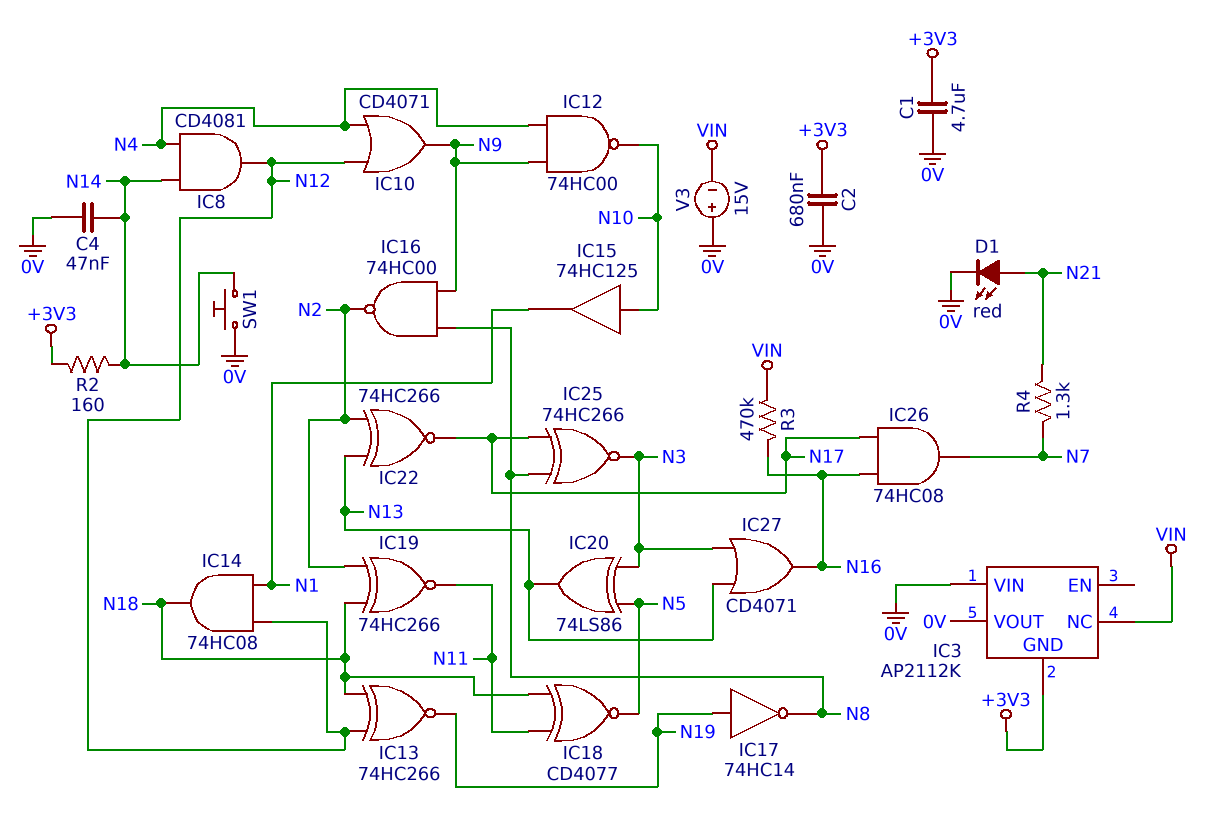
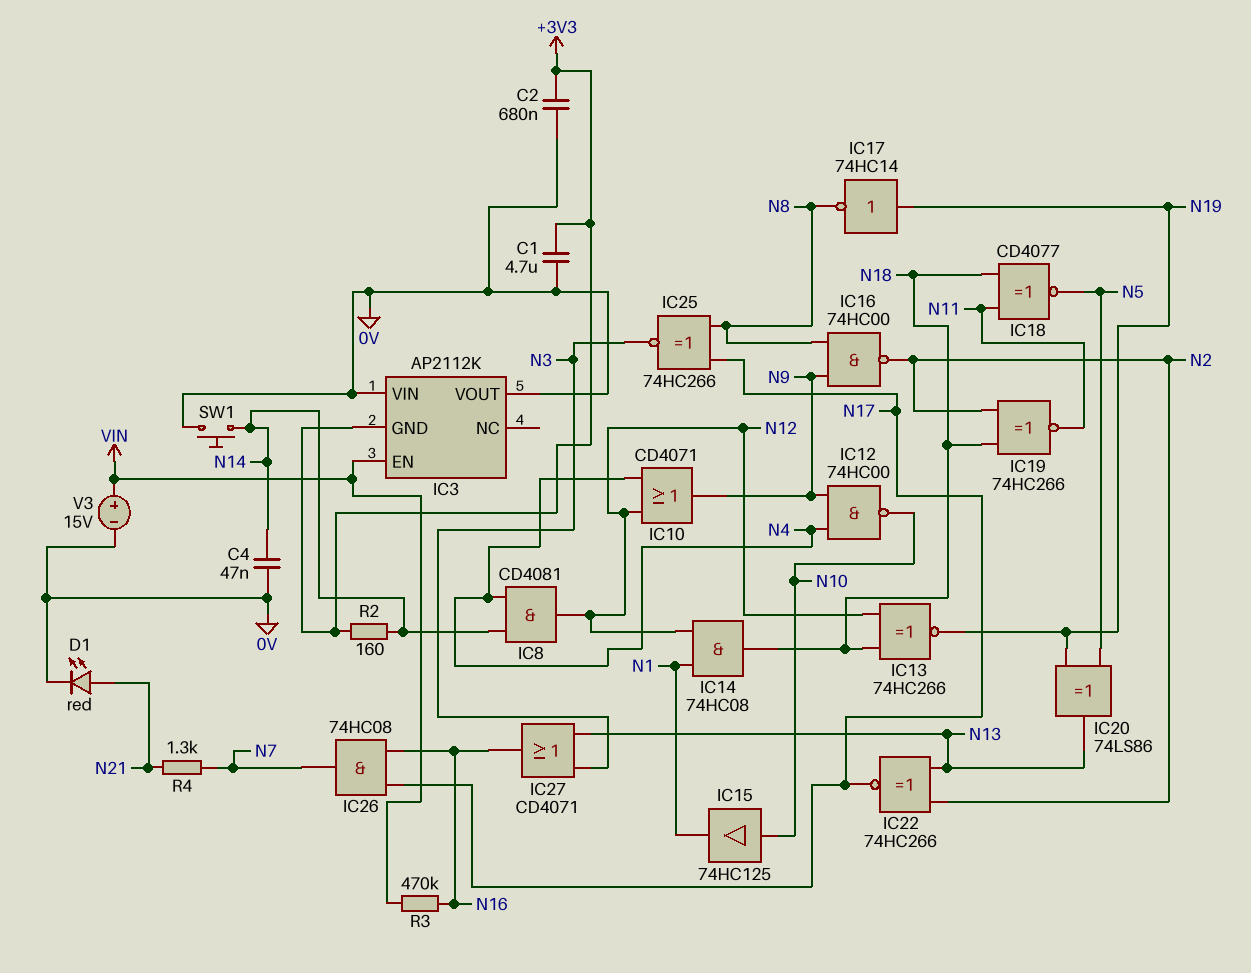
IC3 pin EN: none -> VIN
IC3 pin NC: VIN -> none
IC20: XOR 74LS86 (in N3, in N5, out N13) -> XOR 74LS86 (in N5, in N19, out N13)
V3: 15V (plus 0V, minus VIN) -> 15V (plus VIN, minus 0V)

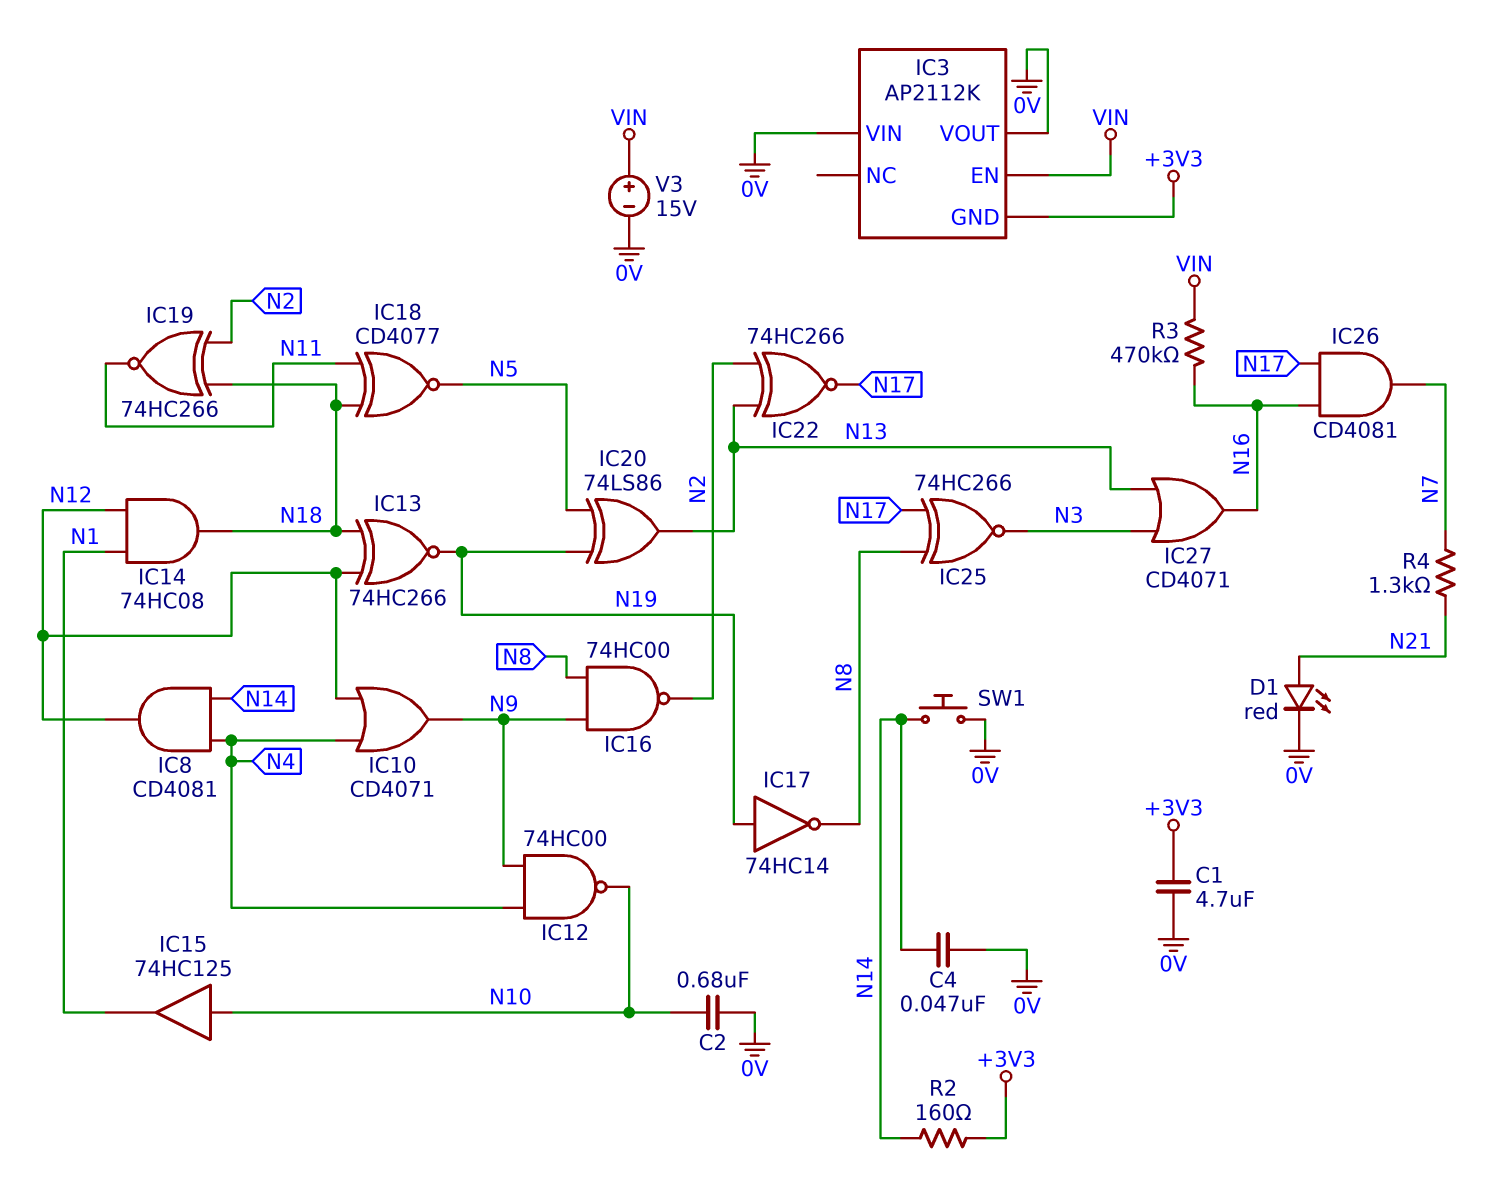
C2: 680nF (+3V3, 0V) -> 680nF (0V, N10)
IC26: AND 74HC08 (in N16, in N17, out N7) -> AND CD4081 (in N16, in N17, out N7)

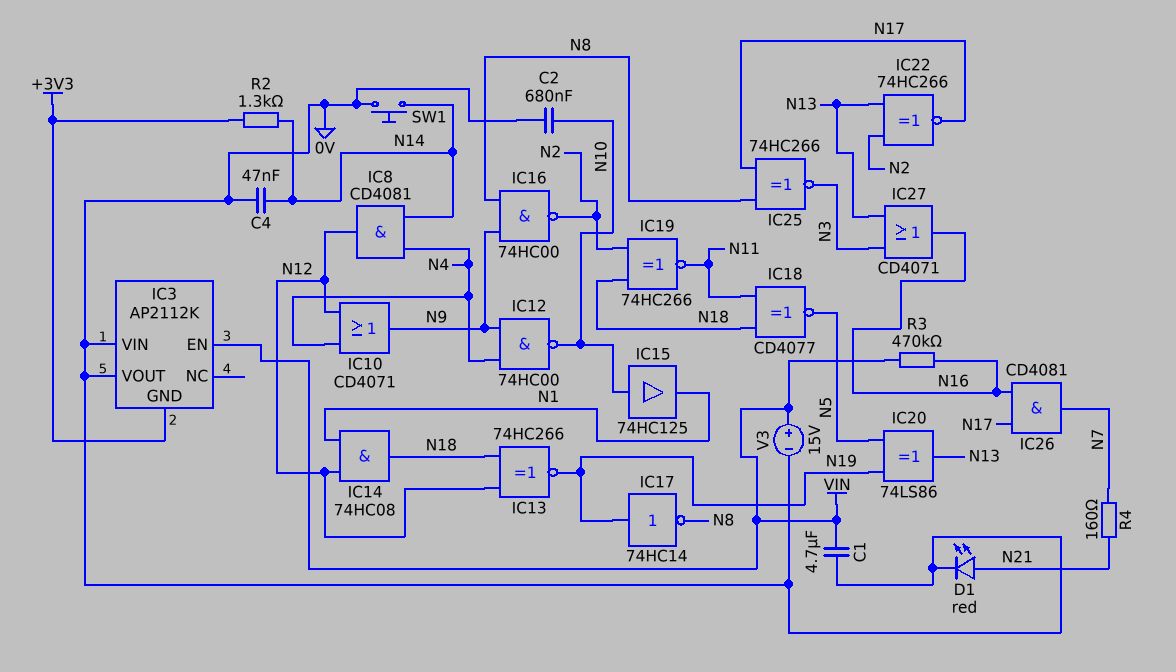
C1: 4.7uF (+3V3, 0V) -> 4.7uF (0V, VIN)
R2: 160 (+3V3, N14) -> 1.3k (+3V3, N14)
R4: 1.3k (N7, N21) -> 160 (N7, N21)

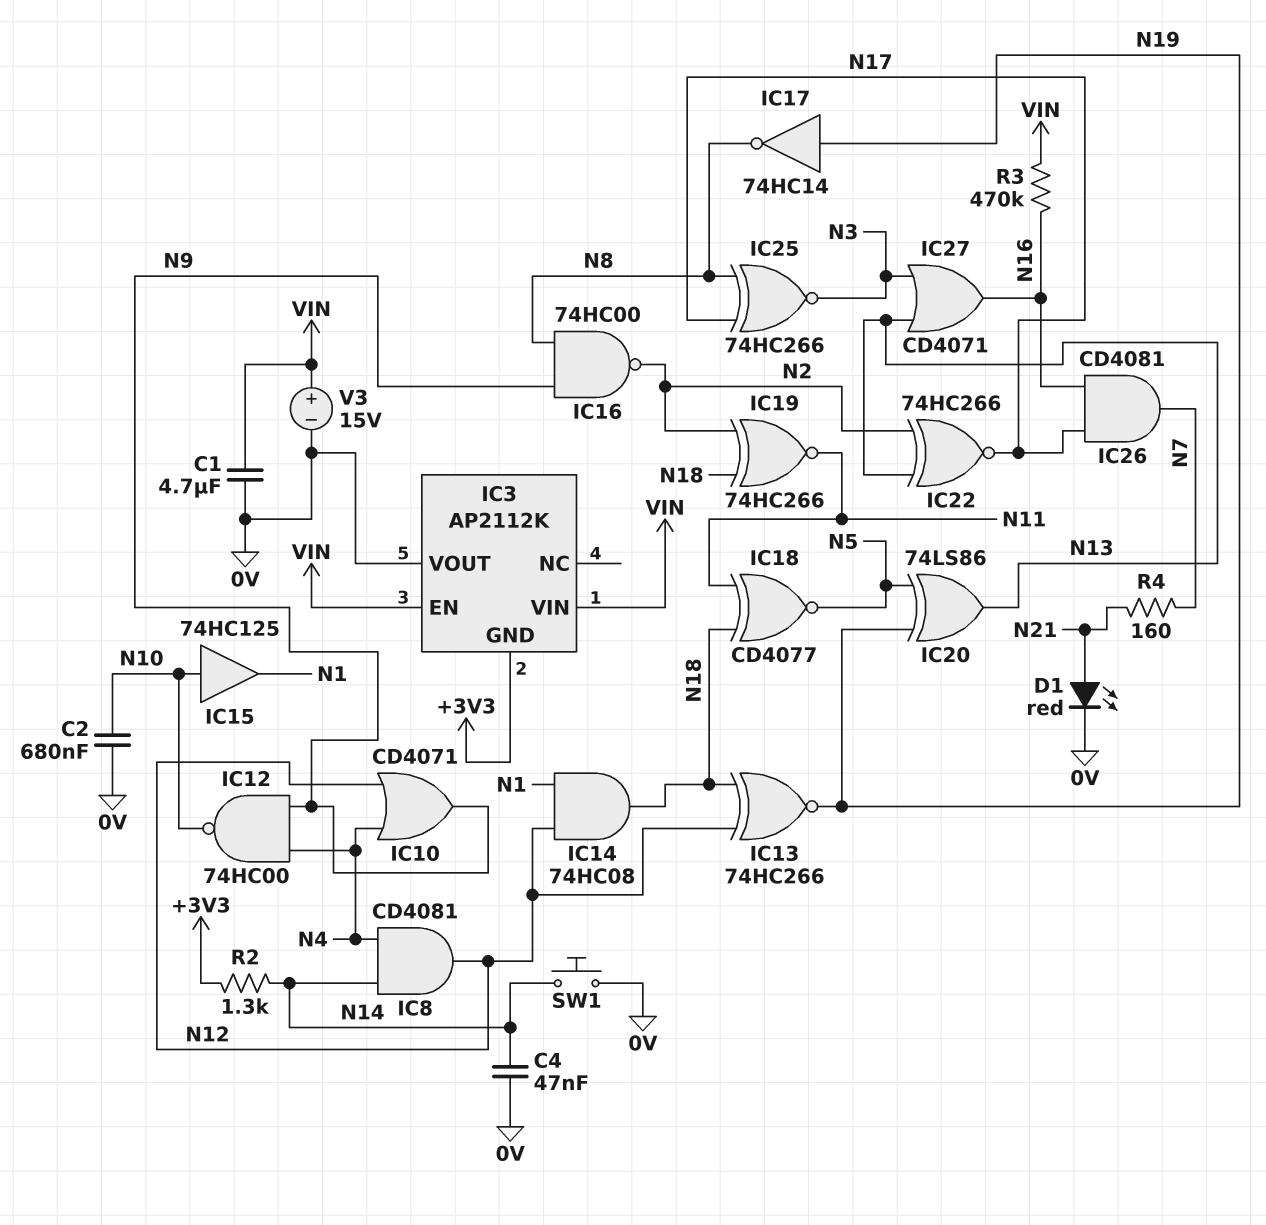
IC3 pin VIN: 0V -> VIN

